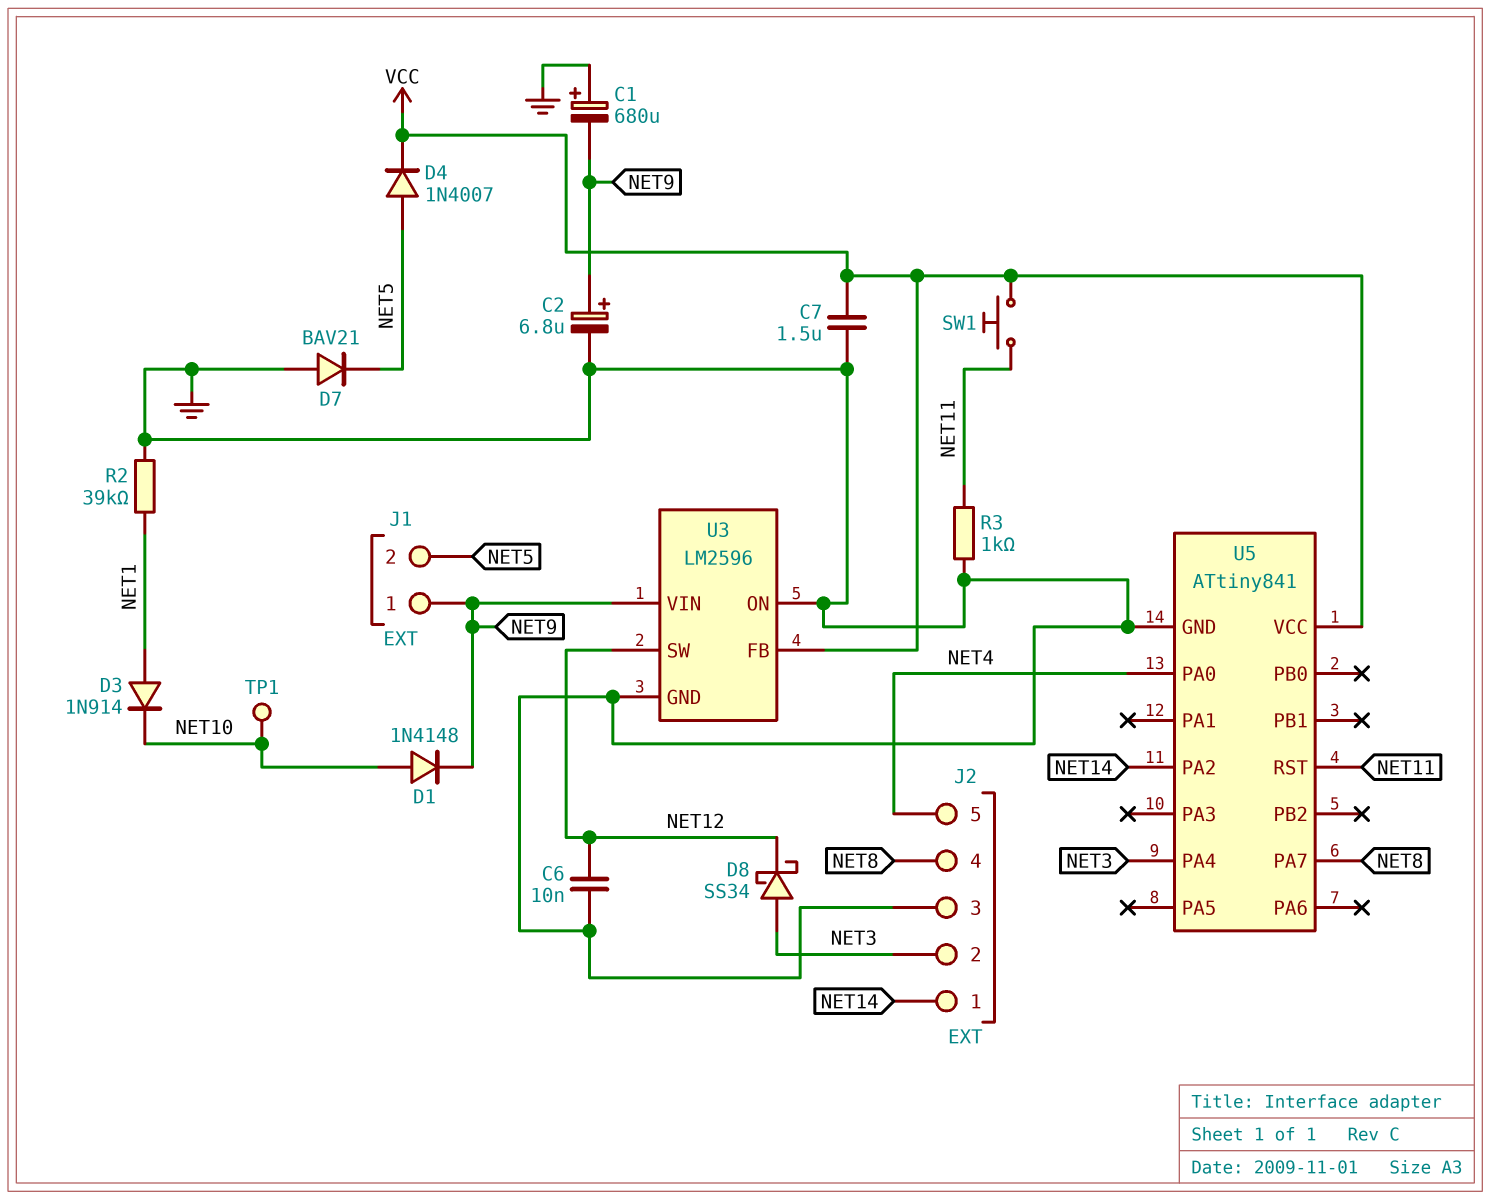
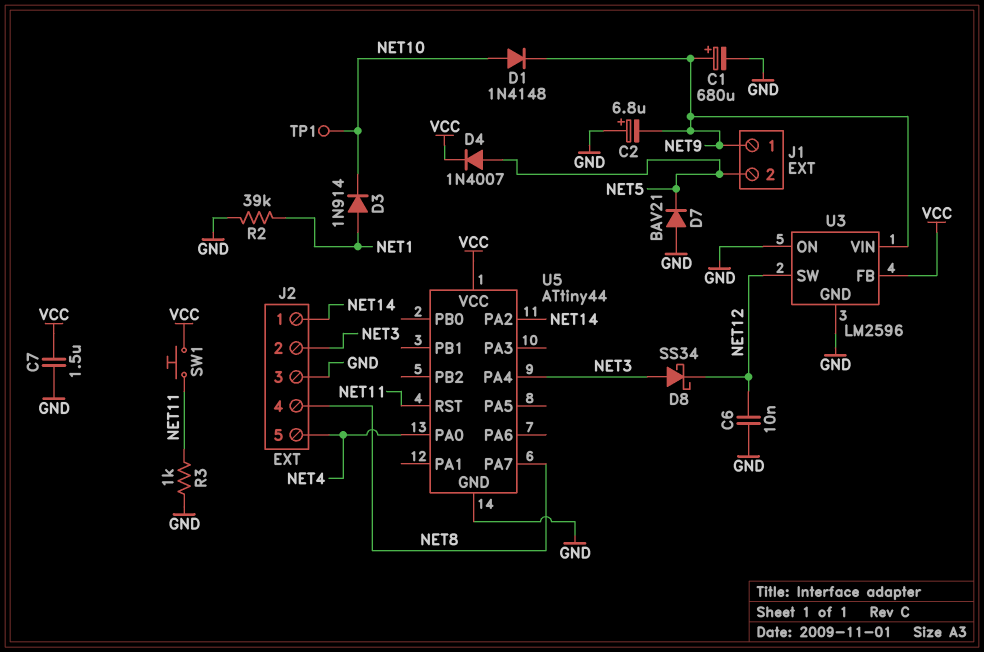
C1: 680uF (plus GND, minus NET9) -> 680uF (plus NET9, minus GND)
C2: 6.8uF (plus NET9, minus GND) -> 6.8uF (plus GND, minus NET9)
U5: ATtiny841 -> ATtiny44

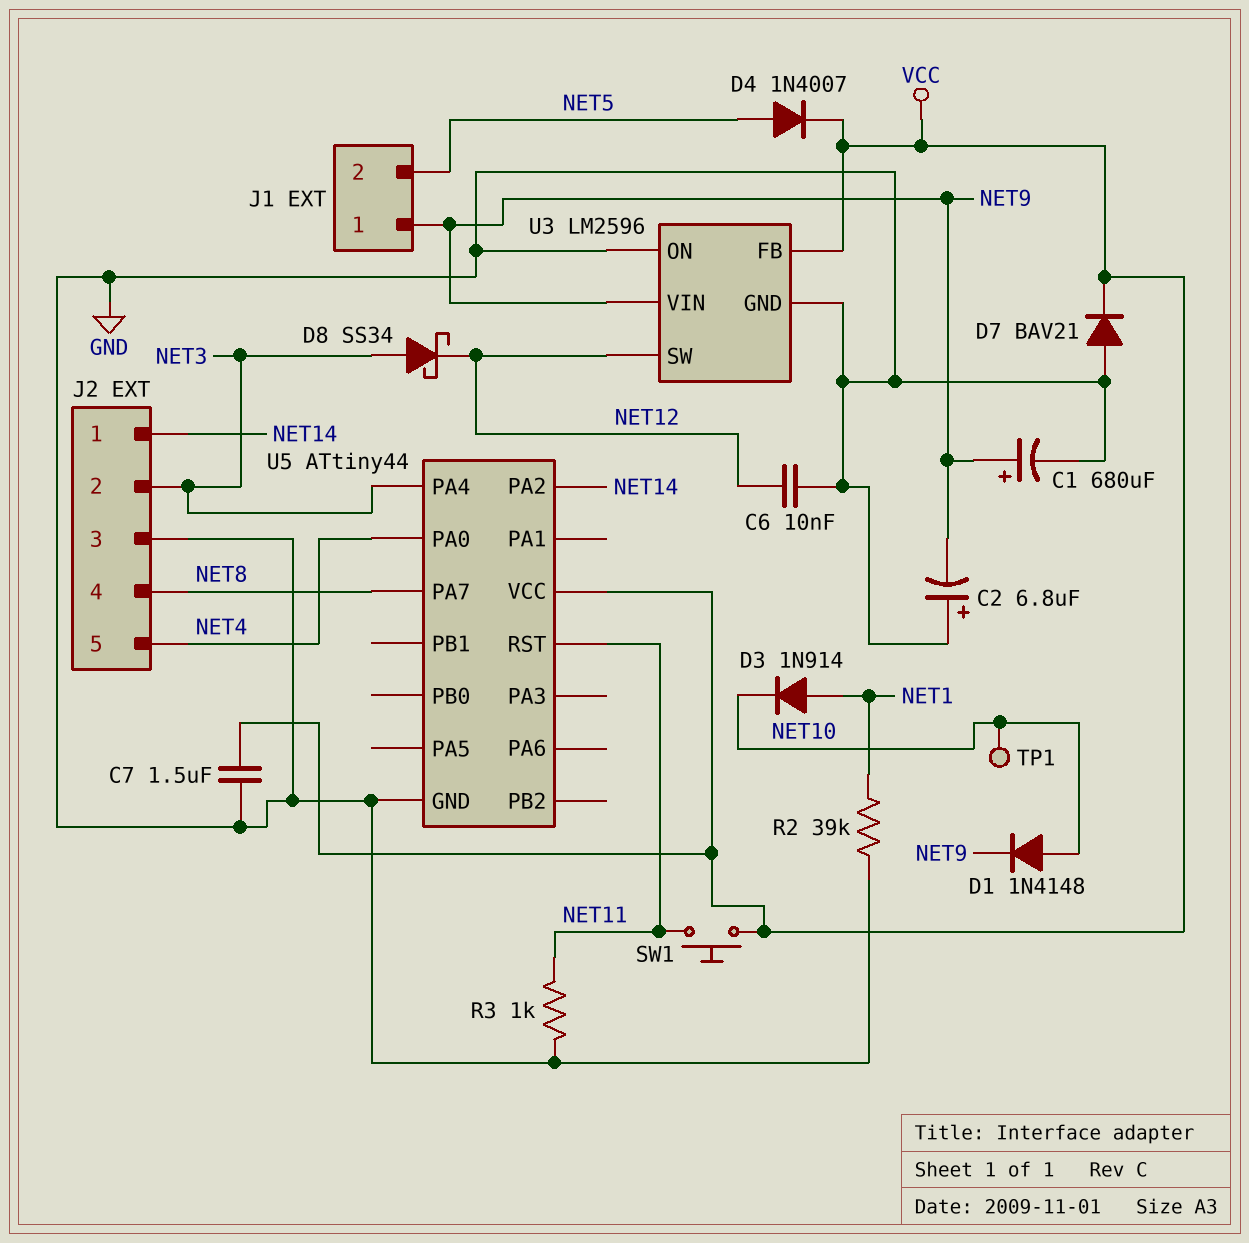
D7: diode BAV21 (A GND, K NET5) -> diode BAV21 (A GND, K VCC)

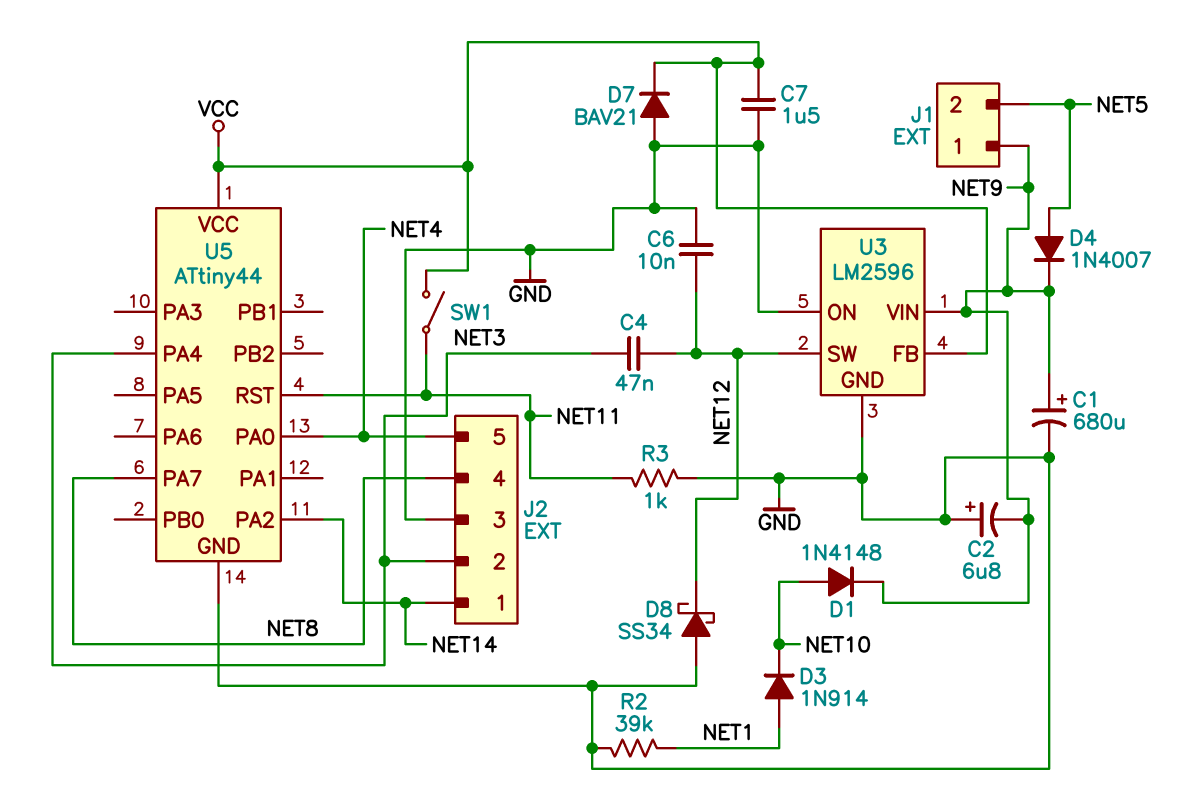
C4: none -> 47nF (NET3, NET12)
D4: diode 1N4007 (A NET5, K VCC) -> diode 1N4007 (A NET5, K NET9)
D8: schottky SS34 (A NET3, K NET12) -> schottky SS34 (A GND, K NET12)
SW1: button (NET11, VCC) -> switch (NET11, VCC)
TP1: test point (NET10) -> none

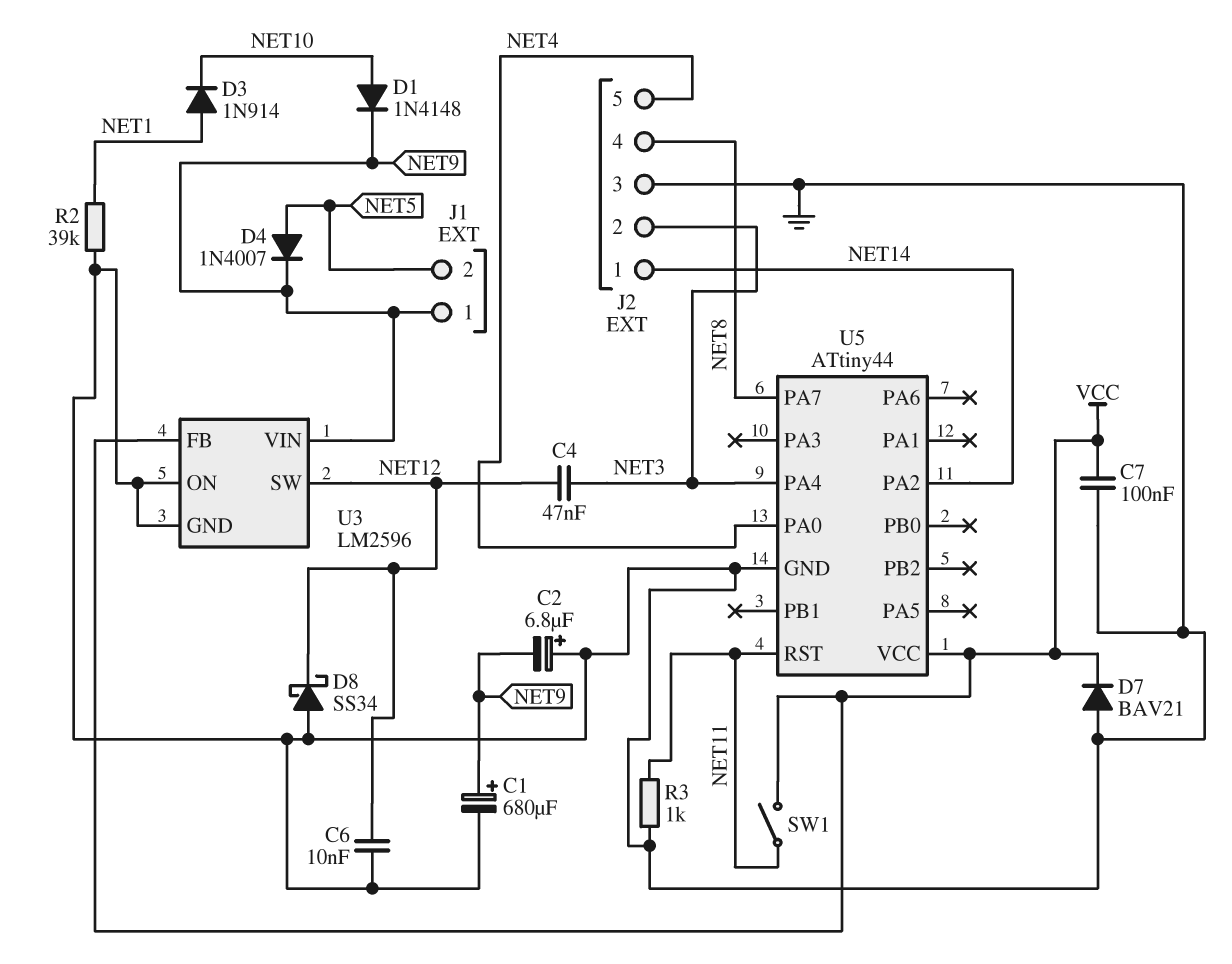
C7: 1.5uF (GND, VCC) -> 100nF (GND, VCC)

